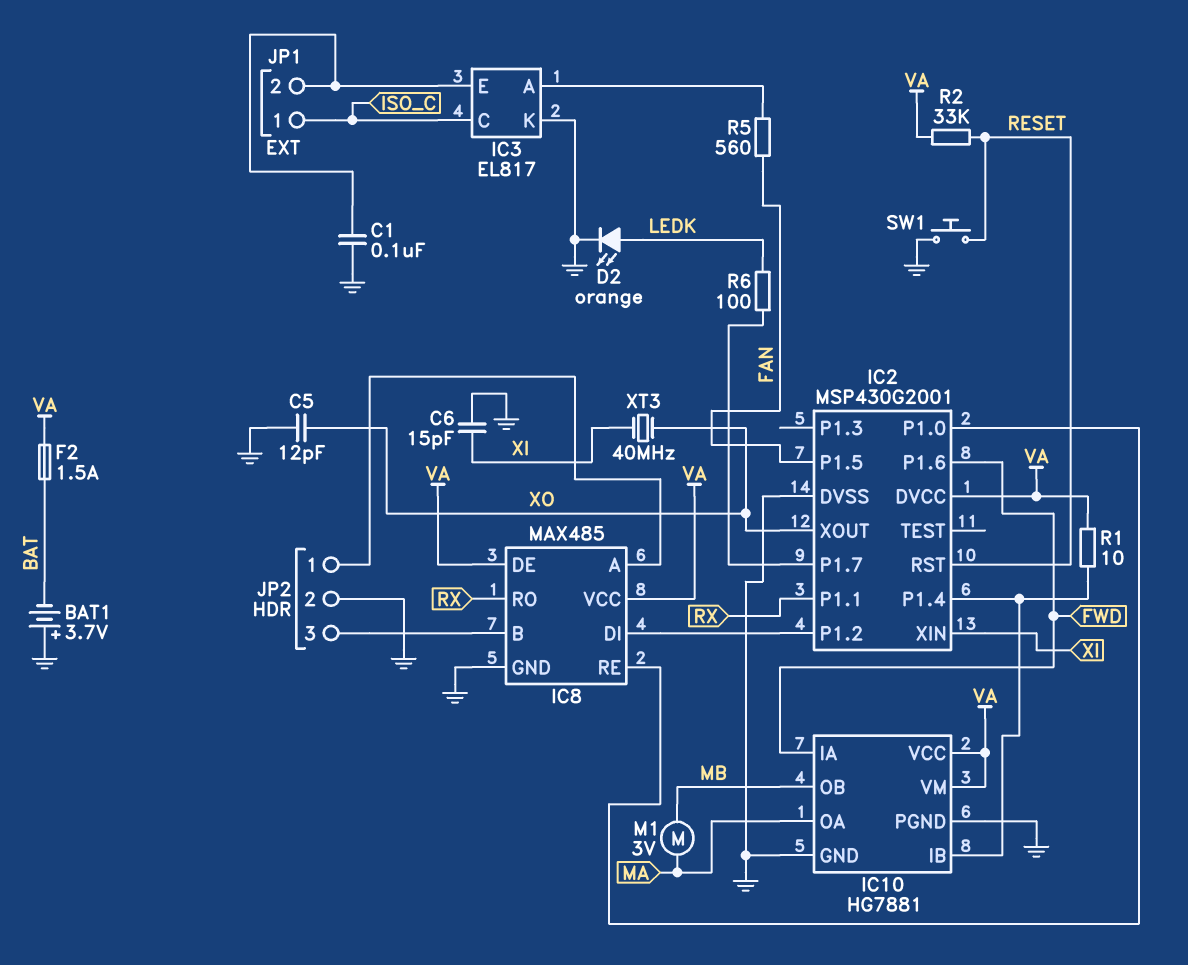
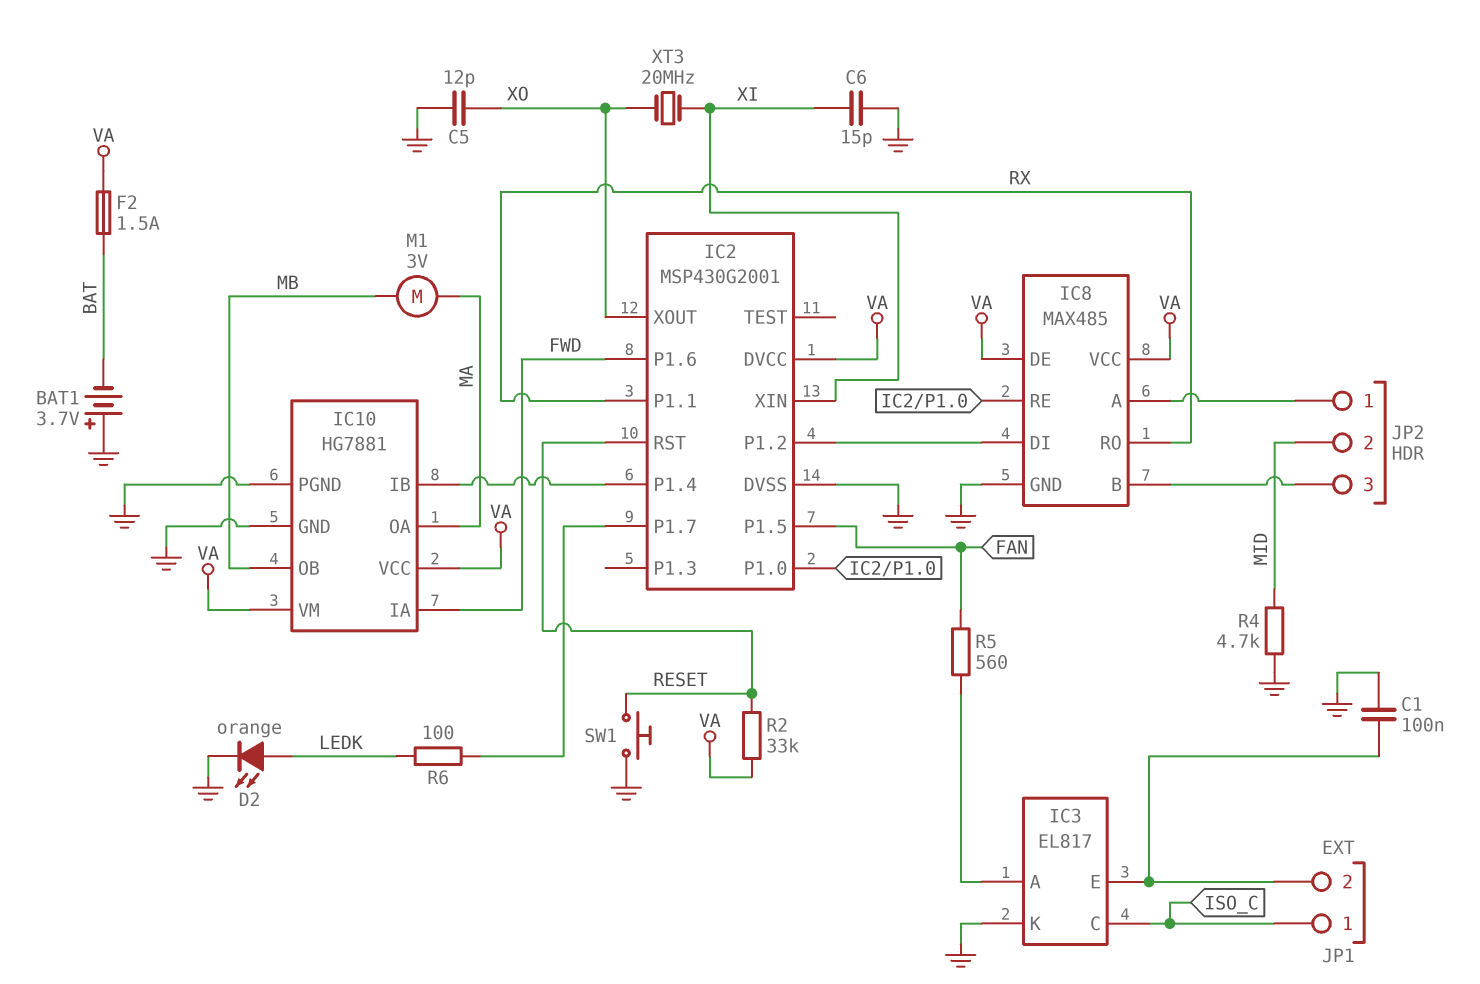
JP2 pin 2: GND -> MID
R1: 10 (IC2/P1.4, VA) -> none
R4: none -> 4.7k (GND, MID)
XT3: 40MHz (XI, XO) -> 20MHz (XI, XO)

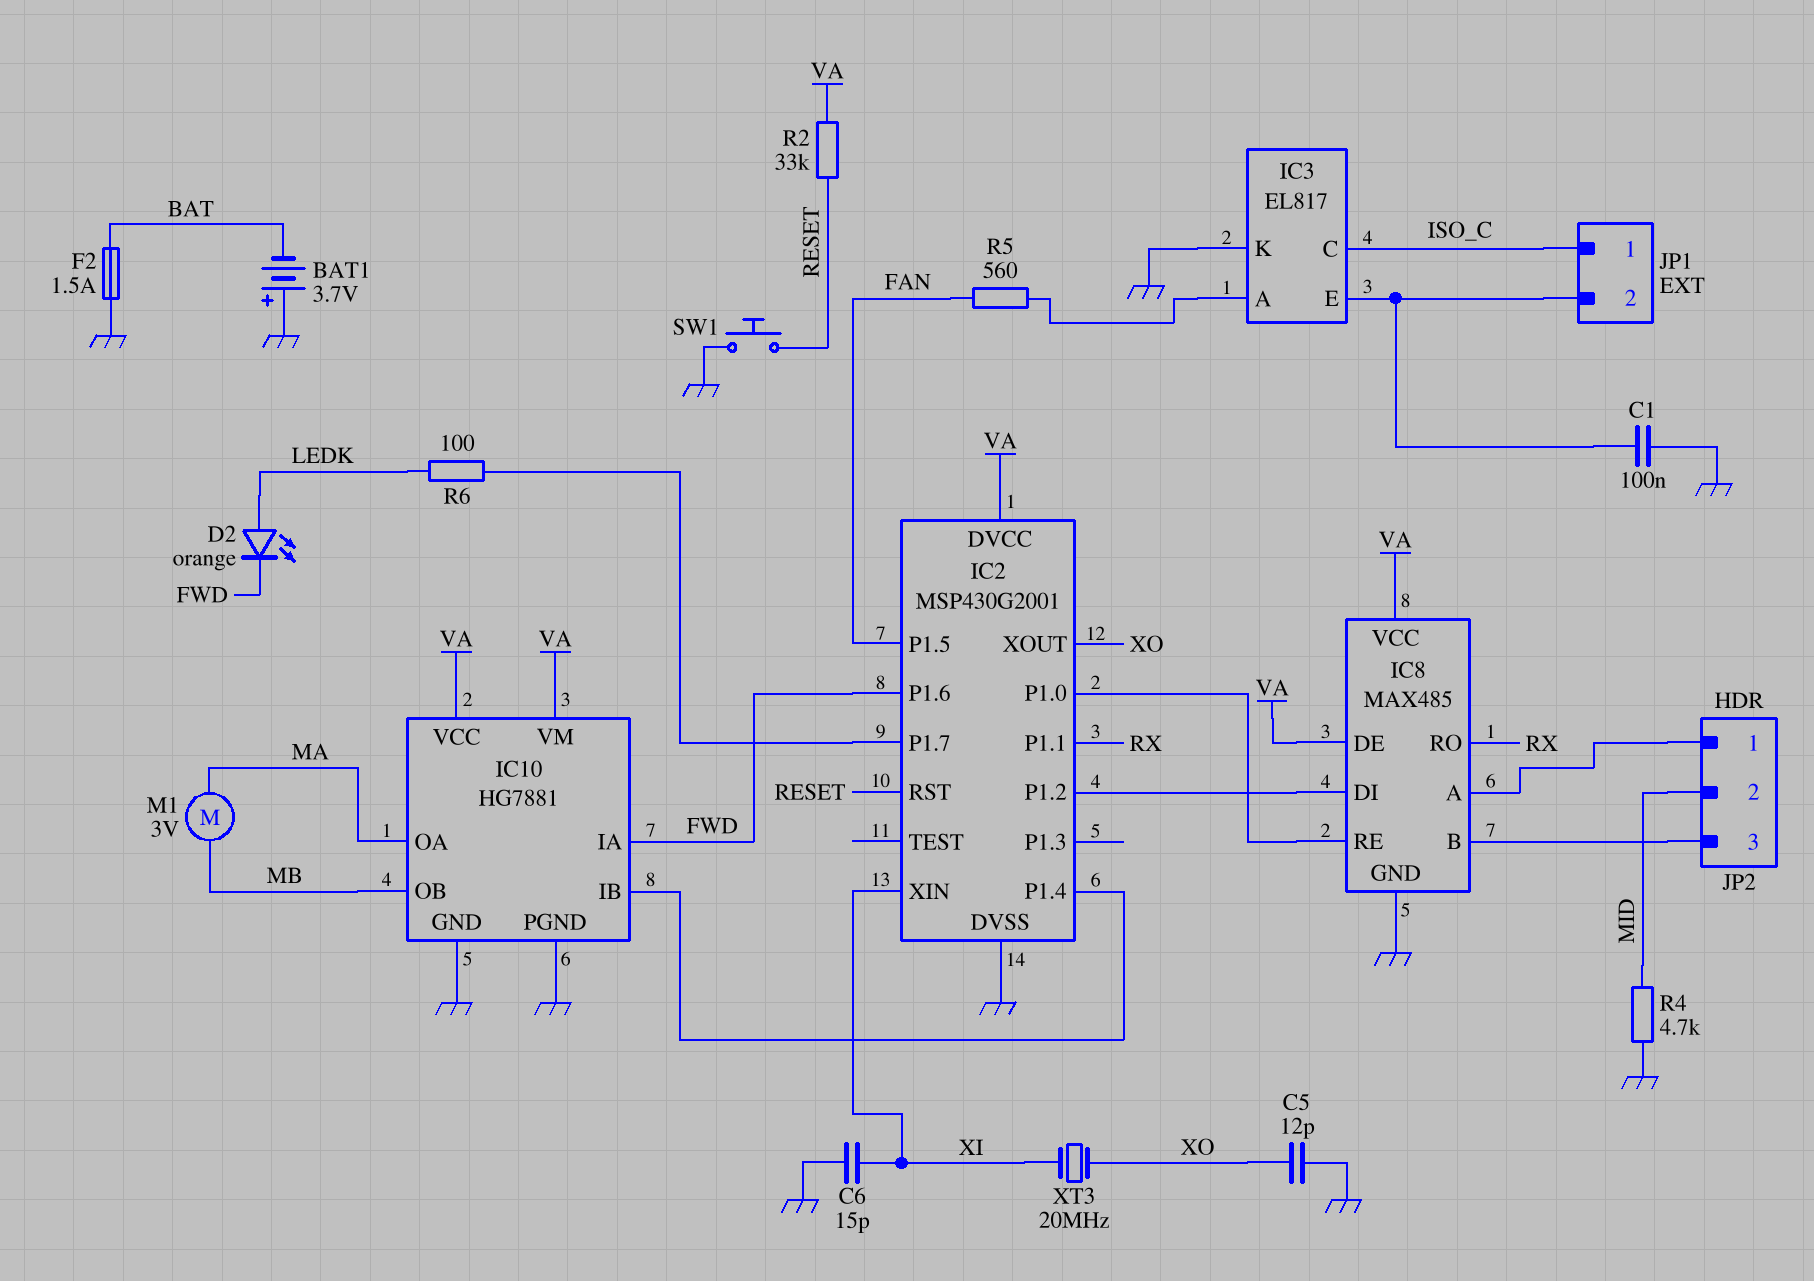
D2: LED orange (A LEDK, K GND) -> LED orange (A LEDK, K FWD)
F2: 1.5A (BAT, VA) -> 1.5A (BAT, GND)

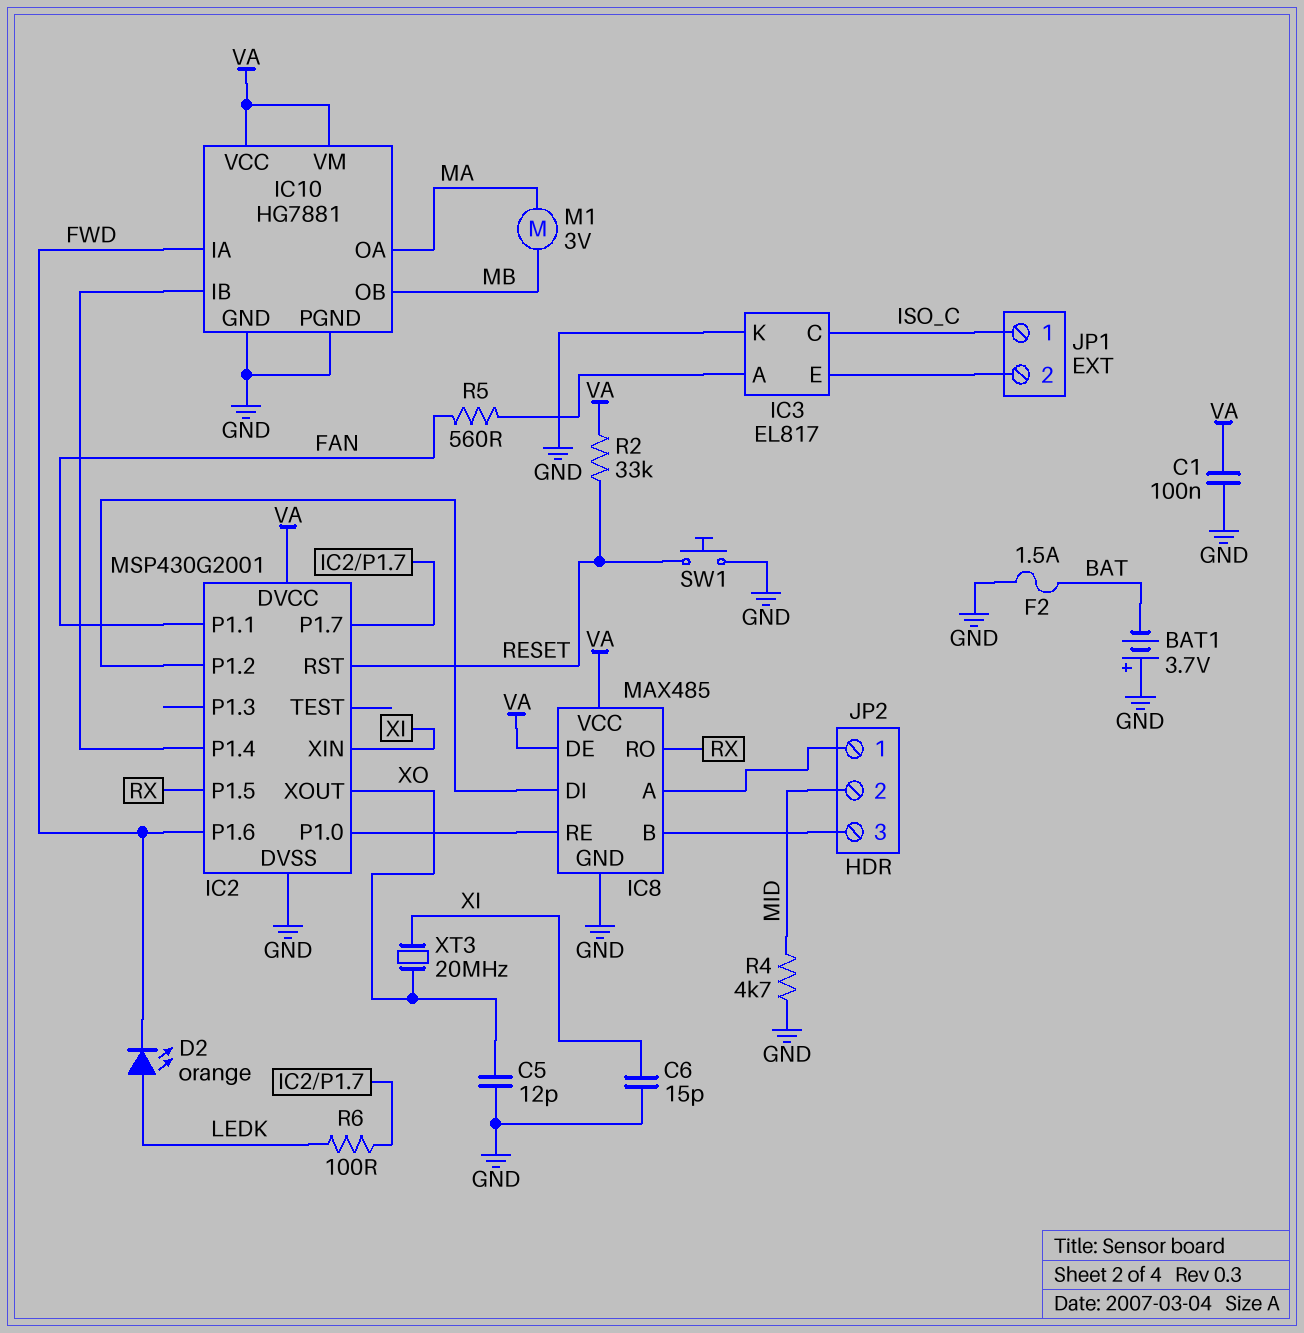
C1: 100nF (GND, IC3/E) -> 100nF (GND, VA)
IC2 pin P1.1: RX -> FAN
IC2 pin P1.5: FAN -> RX

